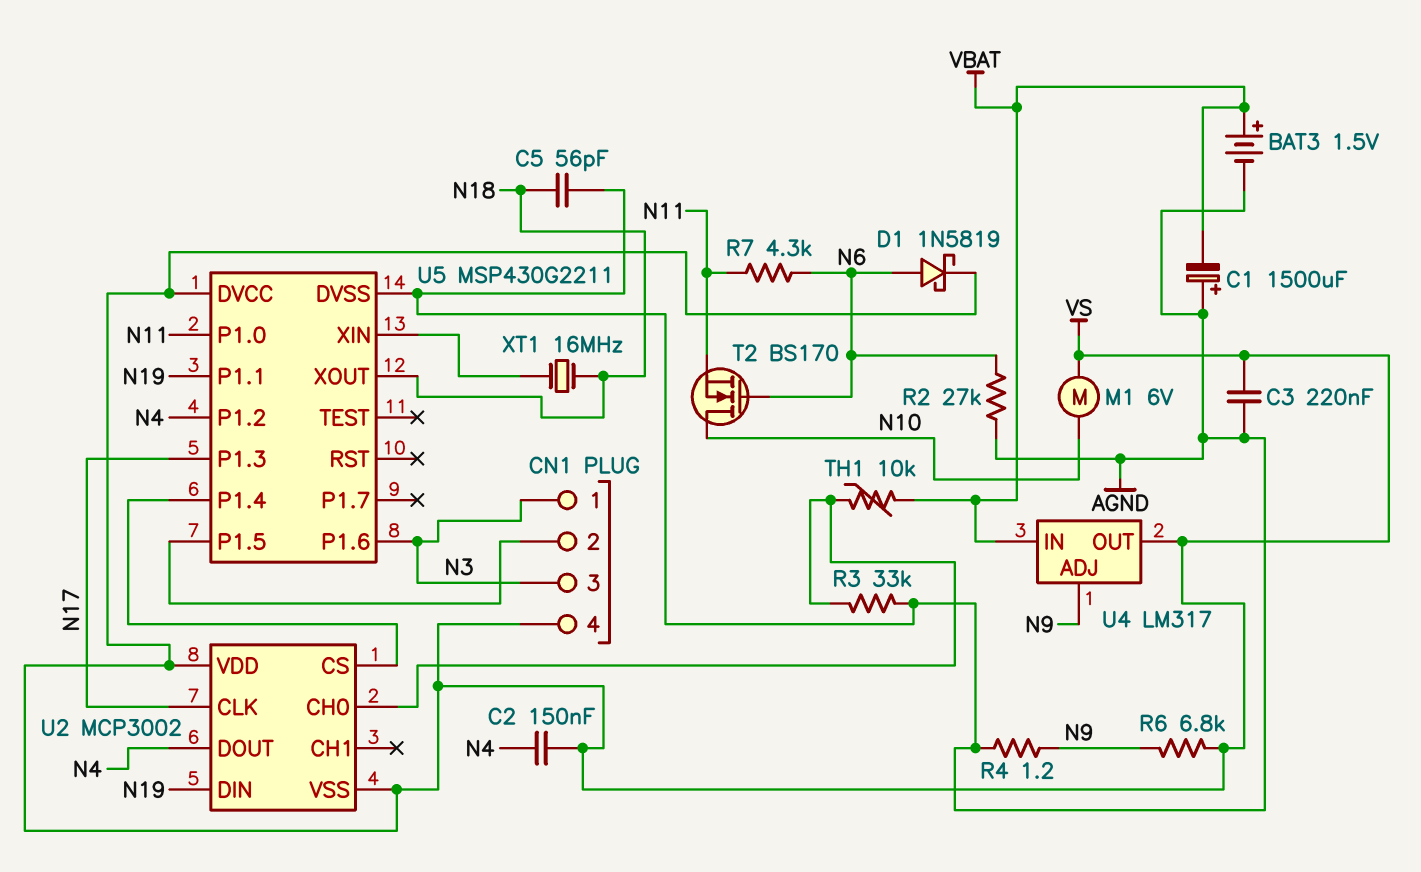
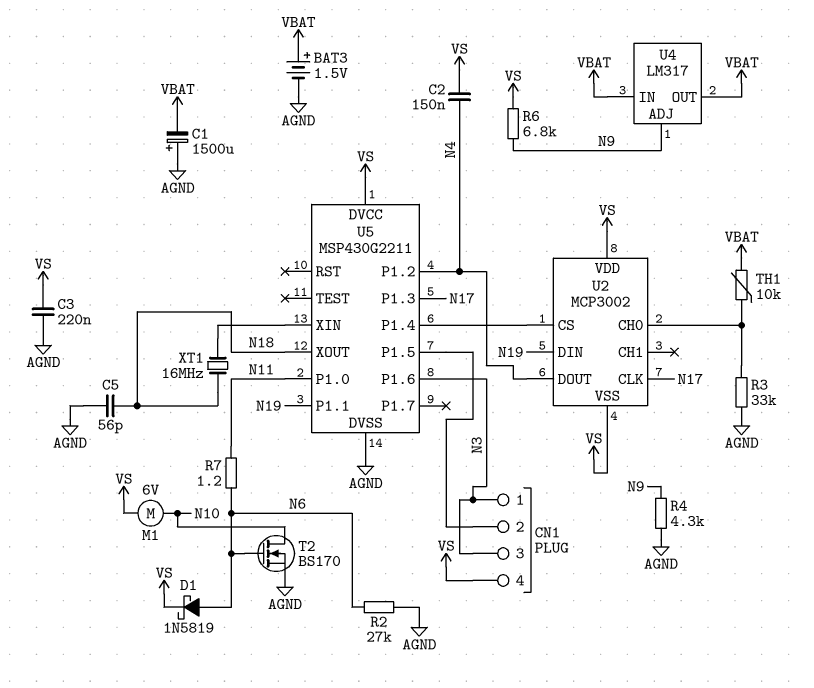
R4: 1.2 (AGND, N9) -> 4.3k (AGND, N9)
R7: 4.3k (N6, N11) -> 1.2 (N6, N11)
T2: NMOS BS170 (G N6, D N10, S N11) -> NMOS BS170 (G N6, D N10, S AGND)
U4 pin OUT: VS -> VBAT

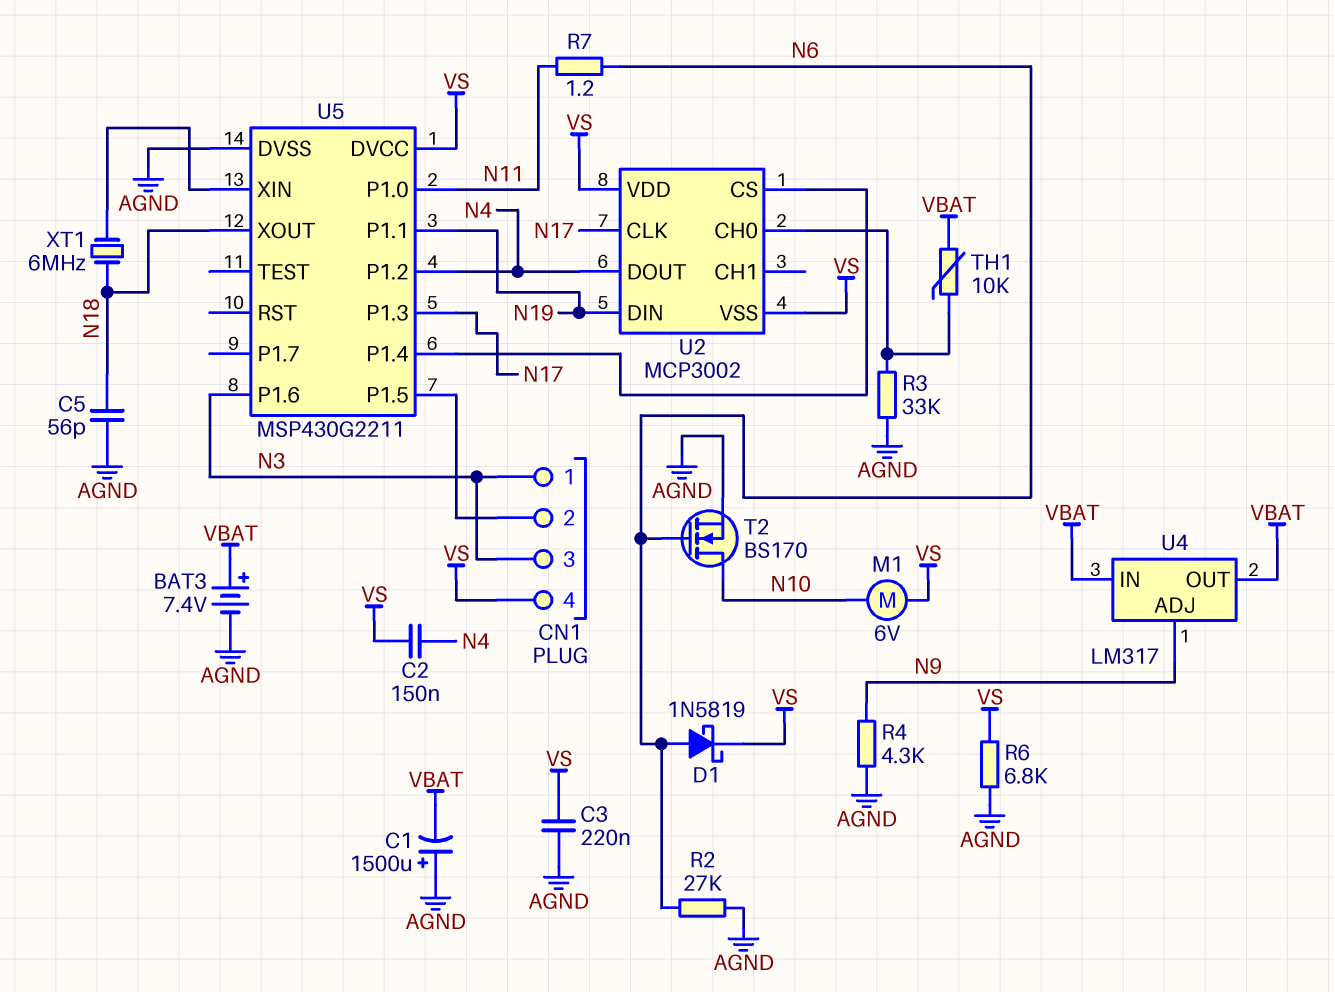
BAT3: 1.5V (plus VBAT, minus AGND) -> 7.4V (plus VBAT, minus AGND)
R6: 6.8k (N9, VS) -> 6.8k (AGND, VS)
XT1: 16MHz (N18, U5/XIN) -> 6MHz (N18, U5/XIN)

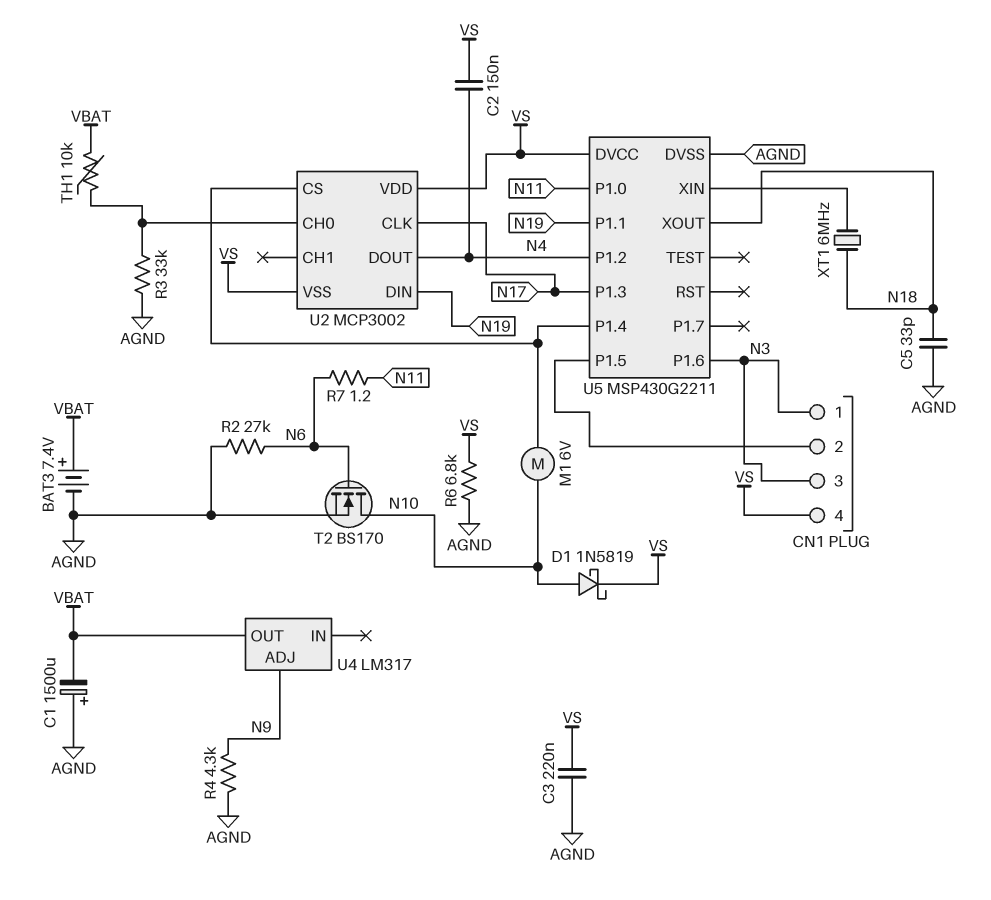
C5: 56pF (AGND, N18) -> 33pF (AGND, N18)
D1: schottky 1N5819 (A N6, K VS) -> schottky 1N5819 (A N10, K VS)
M1: motor 6V (N10, VS) -> motor 6V (N10, U2/CS)
U4 pin IN: VBAT -> none

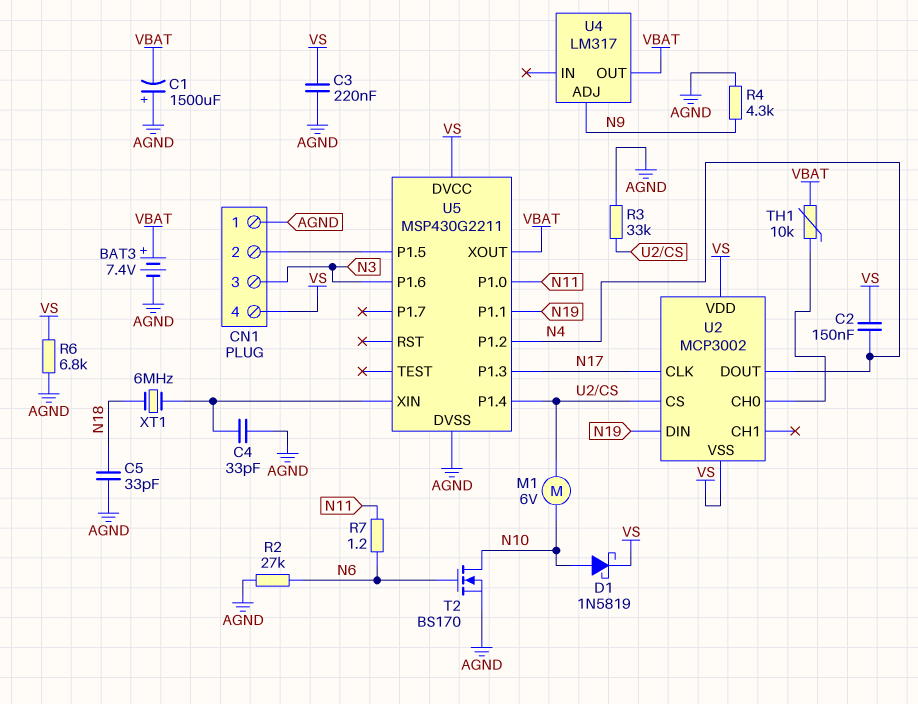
C4: none -> 33pF (AGND, U5/XIN)
CN1 pin 1: N3 -> AGND
R3: 33k (AGND, U2/CH0) -> 33k (AGND, U2/CS)
U5 pin XOUT: N18 -> VBAT

